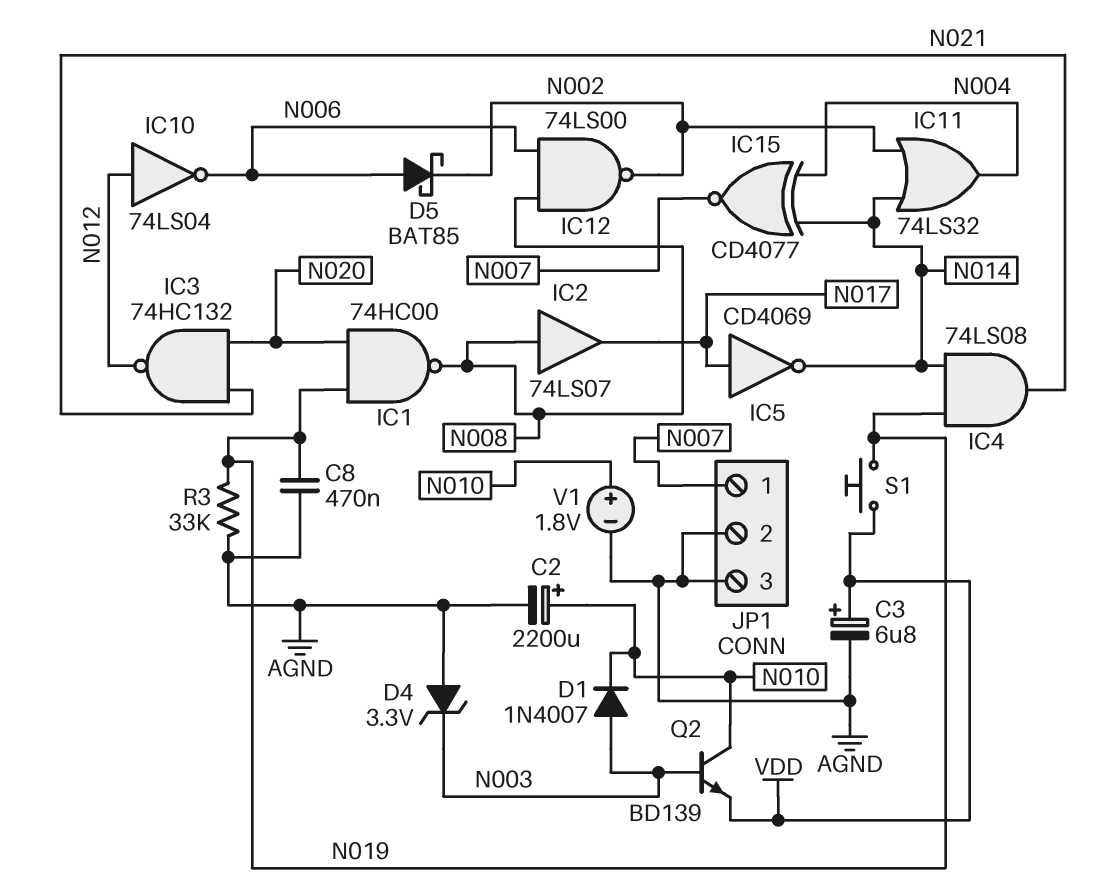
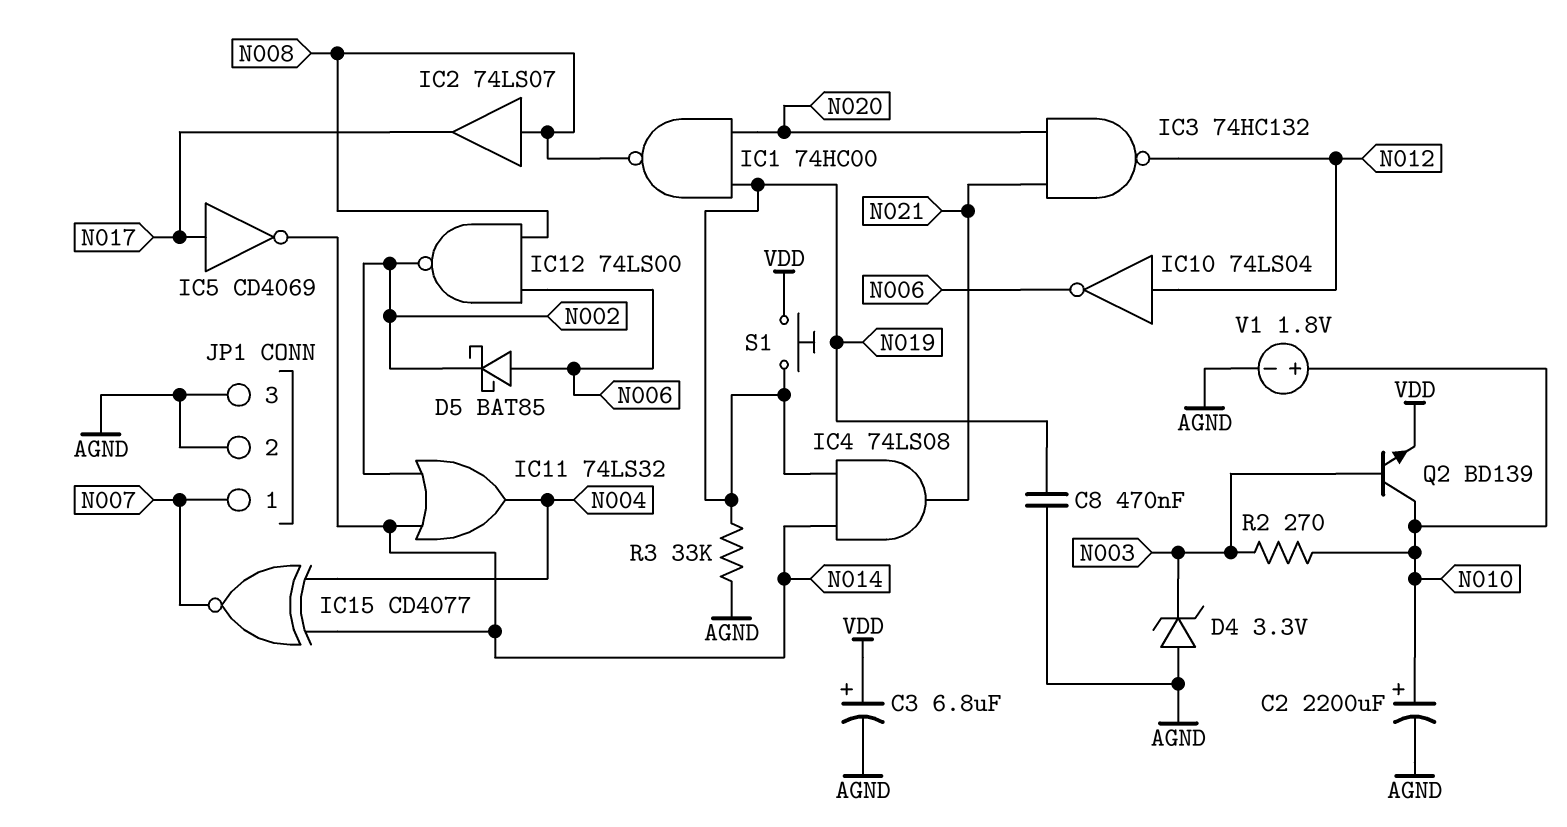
D1: diode 1N4007 (A N003, K N010) -> none
R2: none -> 270 (N003, N010)

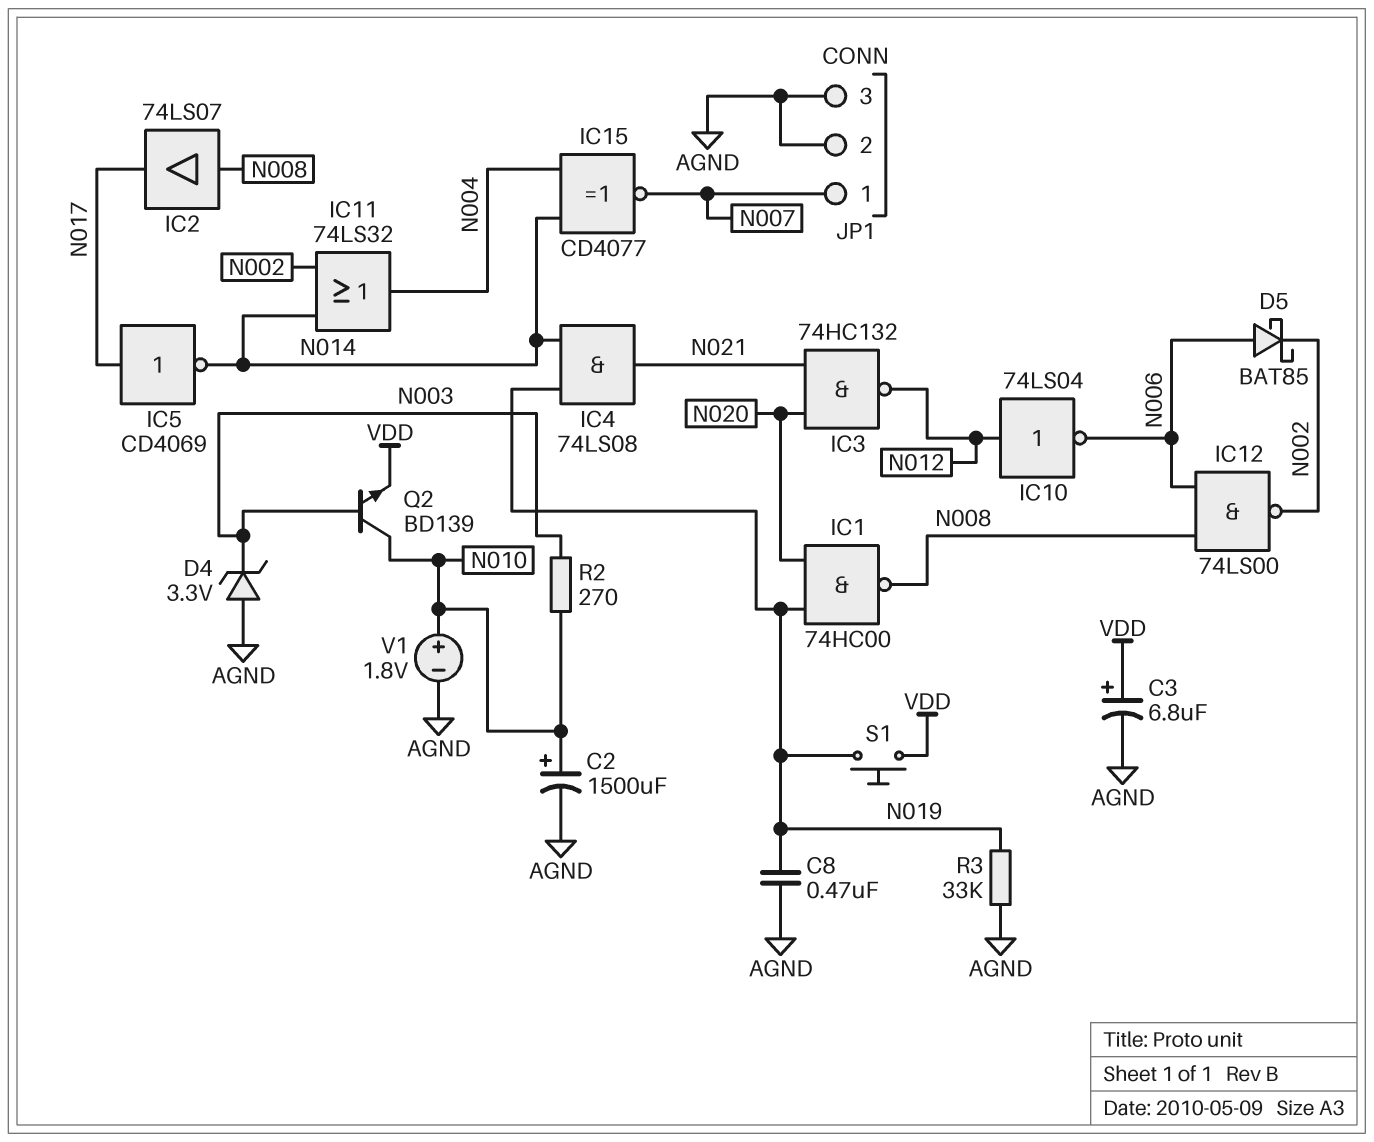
C2: 2200uF (plus N010, minus AGND) -> 1500uF (plus N010, minus AGND)

